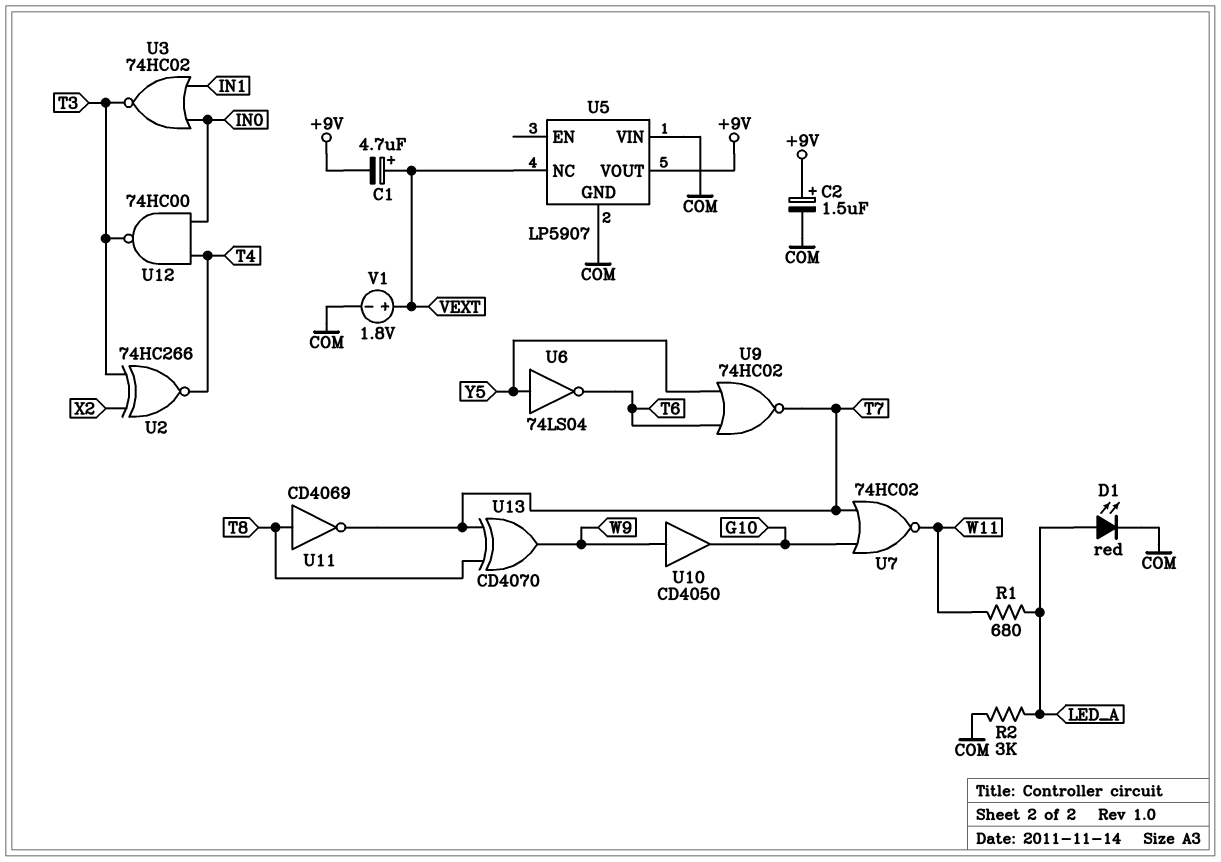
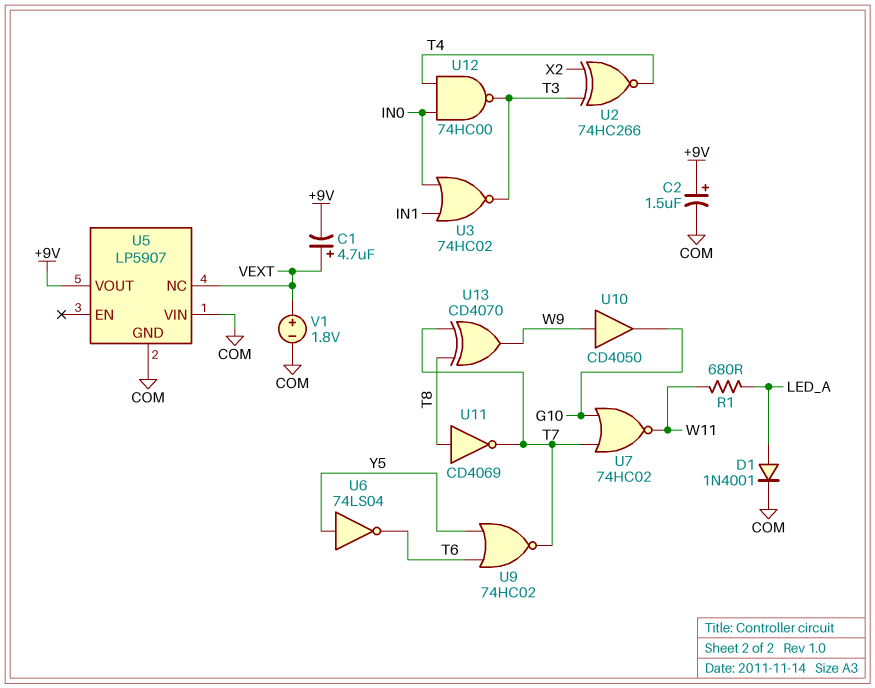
D1: LED red (A LED_A, K COM) -> diode 1N4001 (A LED_A, K COM)
R2: 3k (COM, LED_A) -> none

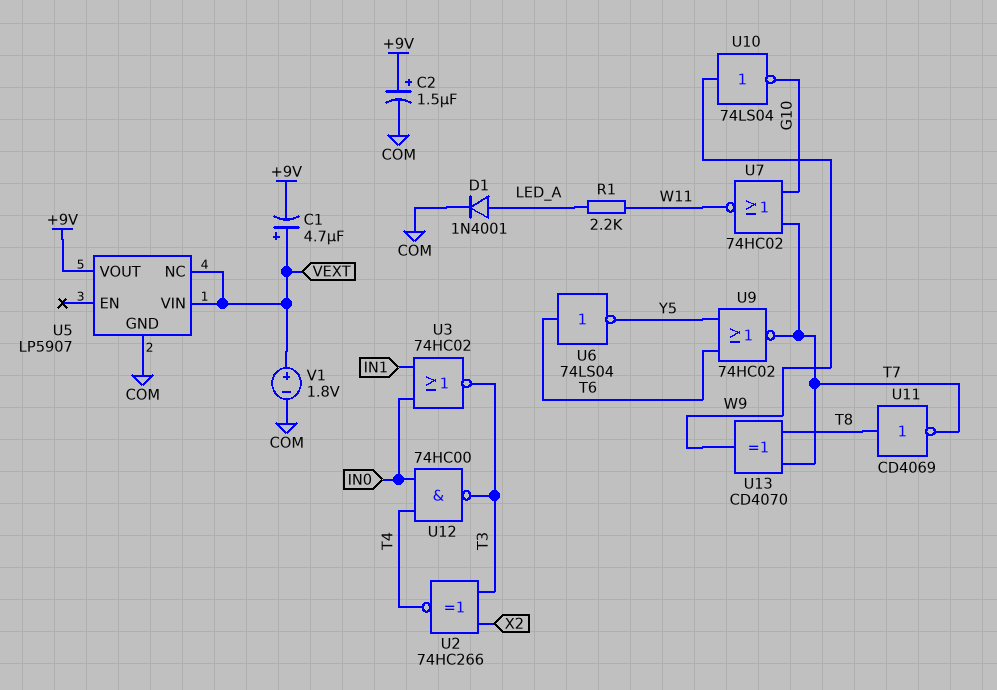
R1: 680 (LED_A, W11) -> 2.2k (LED_A, W11)
U5 pin VIN: COM -> VEXT
U6: NOT 74LS04 (in Y5, out T6) -> NOT 74LS04 (in T6, out Y5)
U10: buffer CD4050 (in W9, out G10) -> NOT 74LS04 (in W9, out G10)

